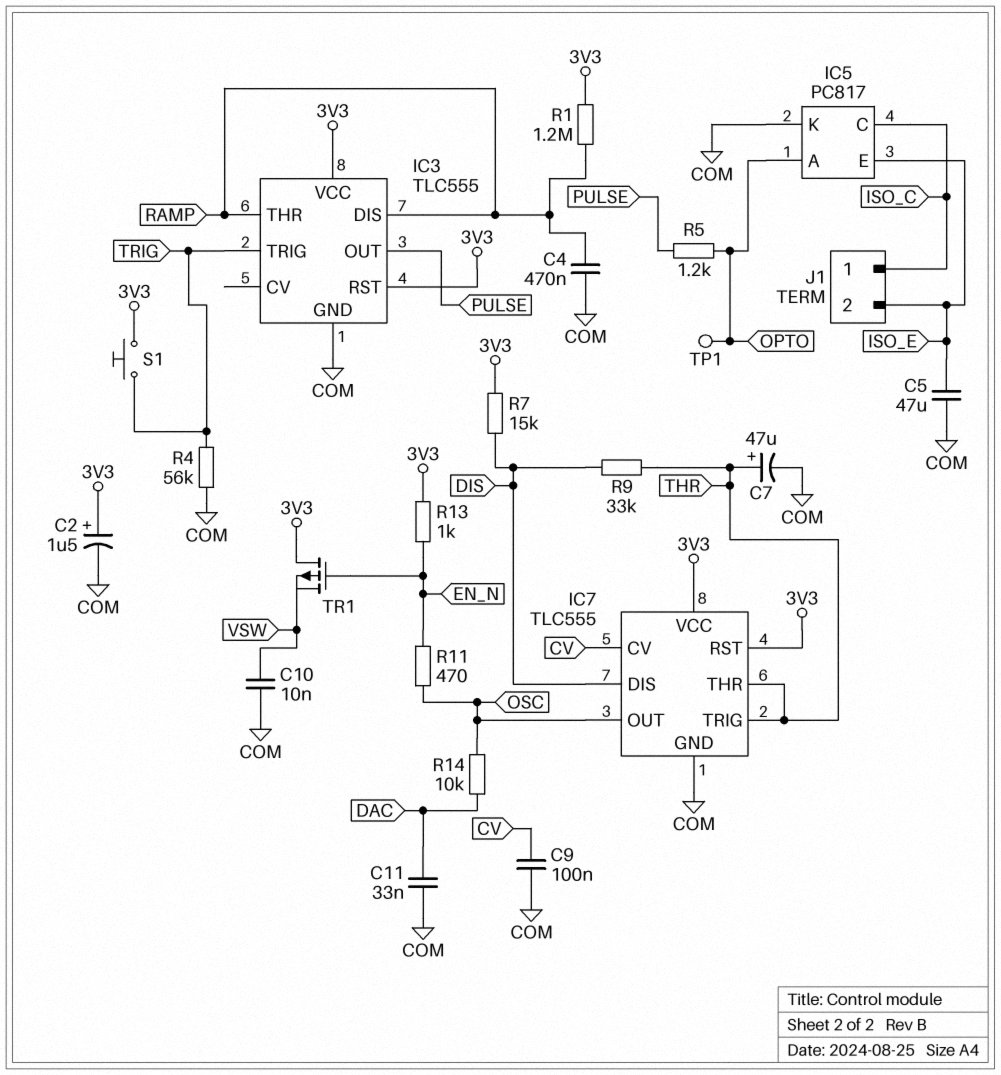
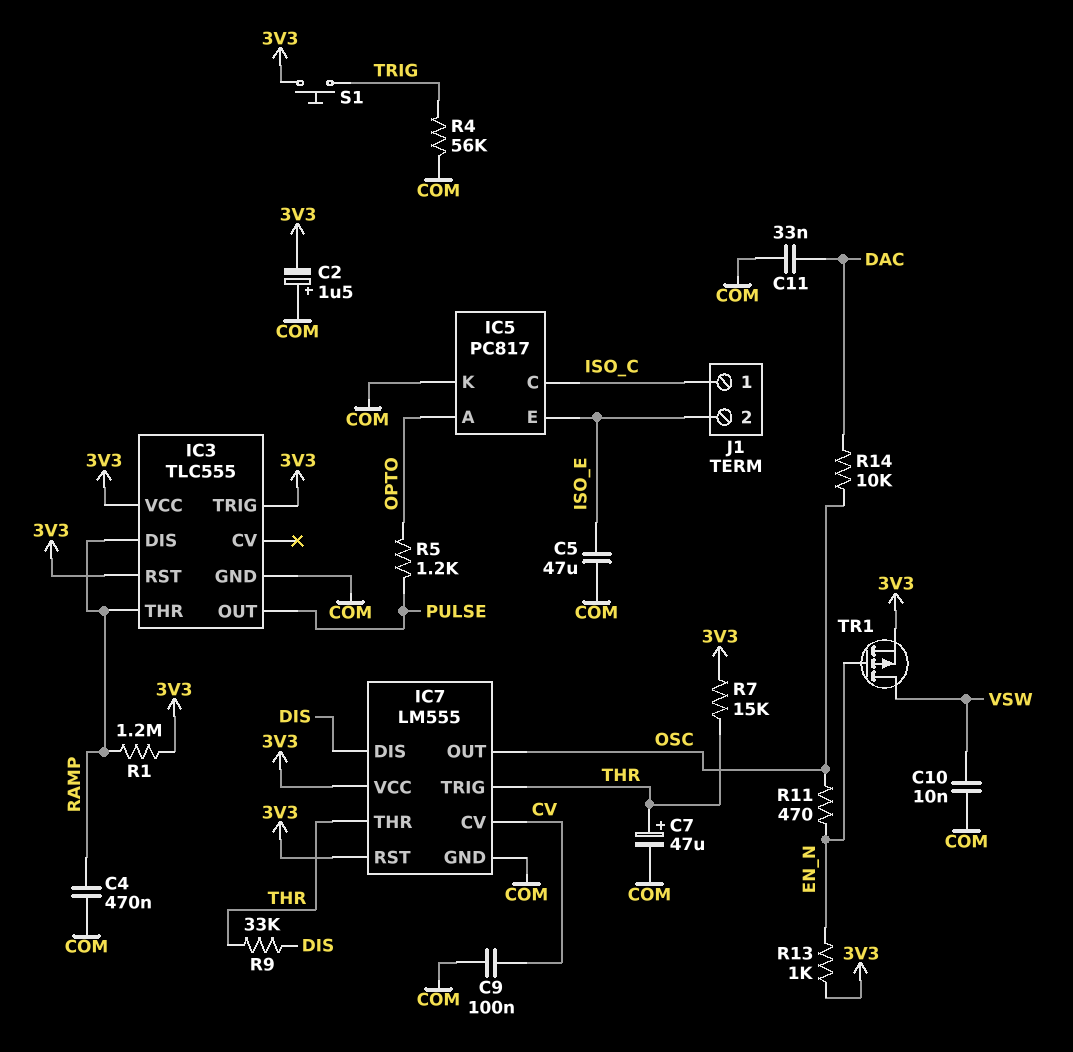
C2: 1.5uF (plus 3V3, minus COM) -> 1.5uF (plus COM, minus 3V3)
IC3 pin TRIG: TRIG -> 3V3
IC7: TLC555 -> LM555
R7: 15k (3V3, DIS) -> 15k (3V3, THR)
TP1: test point (OPTO) -> none
TR1: PMOS (G EN_N, D 3V3, S VSW) -> PMOS (G EN_N, D VSW, S 3V3)

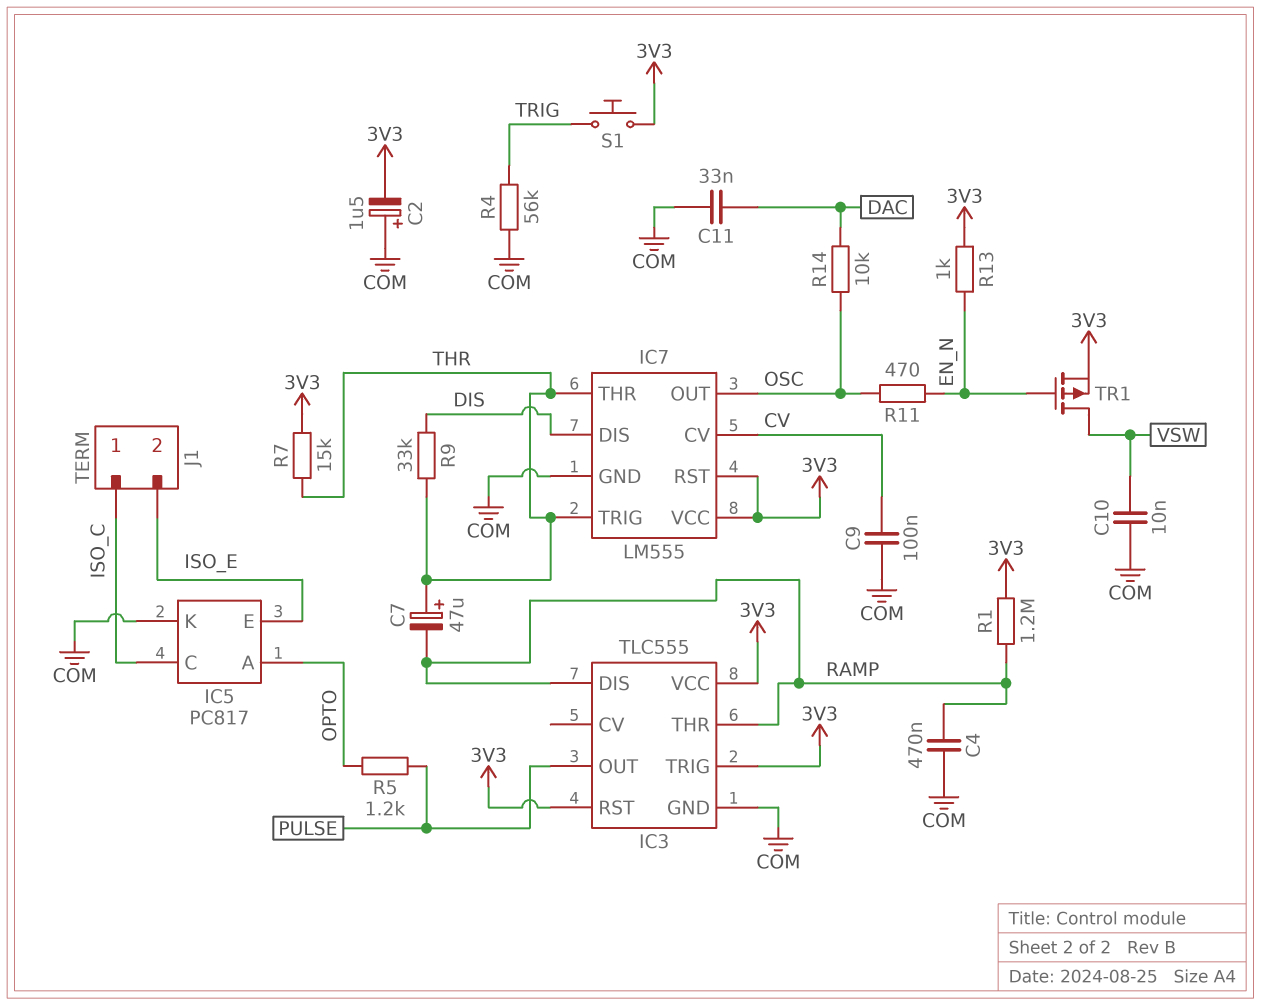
C5: 47uF (COM, ISO_E) -> none
C7: 47uF (plus THR, minus COM) -> 47uF (plus THR, minus RAMP)

